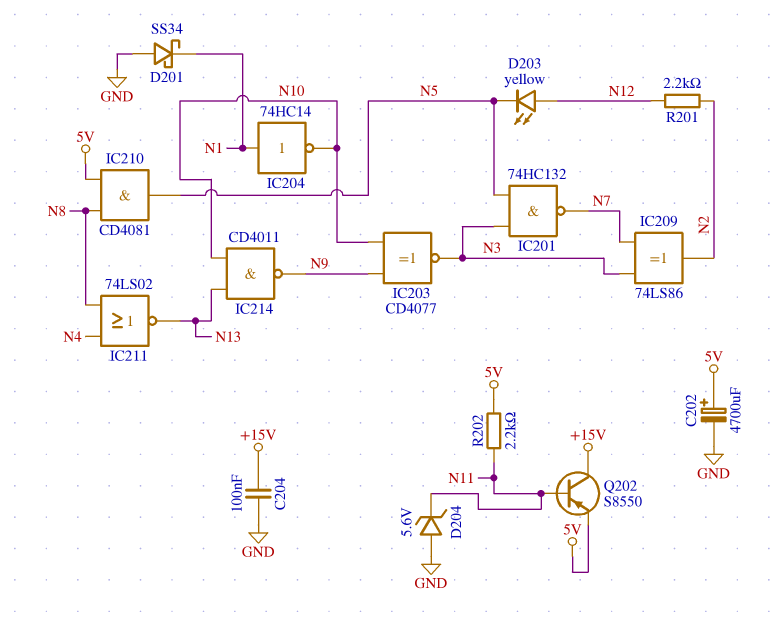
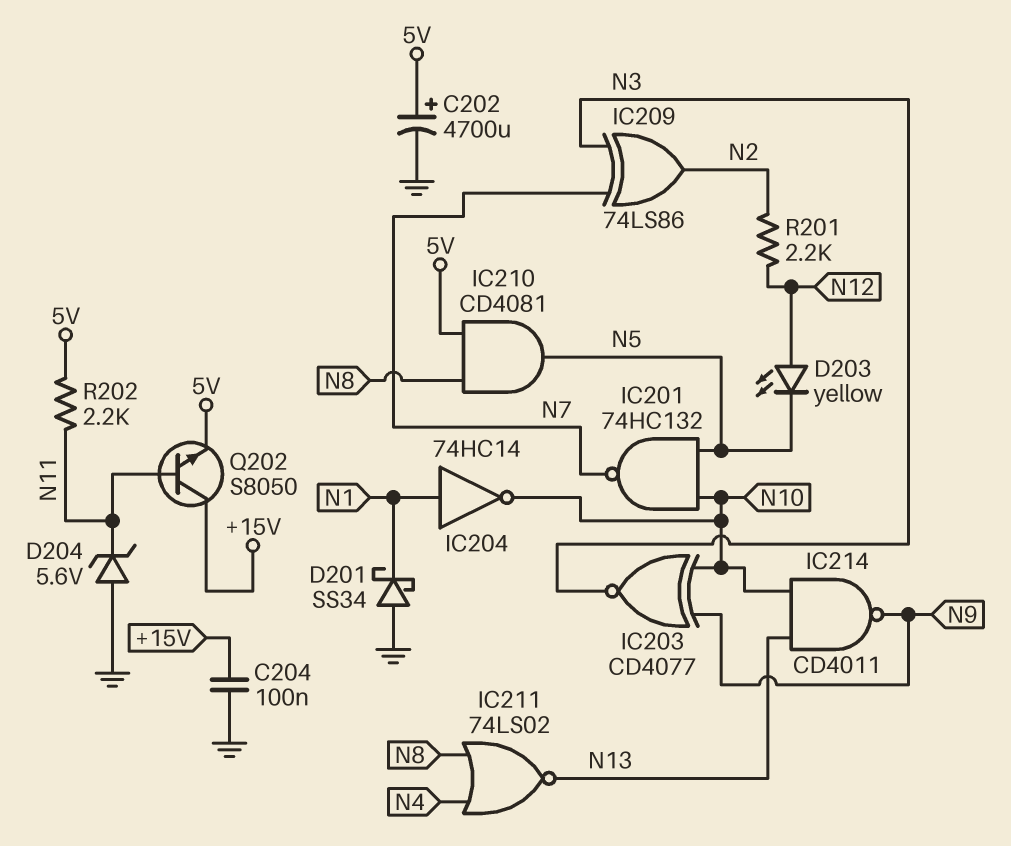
IC201: NAND 74HC132 (in N3, in N5, out N7) -> NAND 74HC132 (in N5, in N10, out N7)
Q202: PNP S8550 (B N11, C +15V, E 5V) -> NPN S8050 (B N11, C +15V, E 5V)

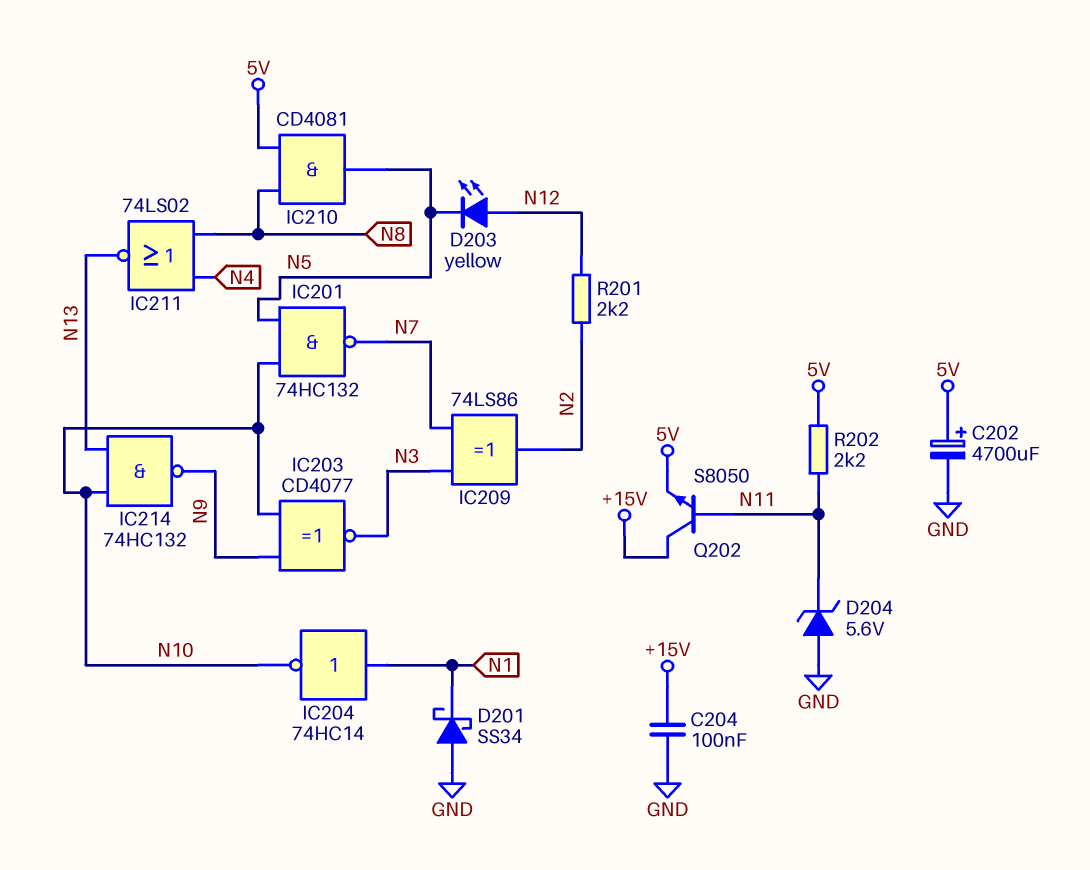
IC214: NAND CD4011 (in N10, in N13, out N9) -> NAND 74HC132 (in N10, in N13, out N9)

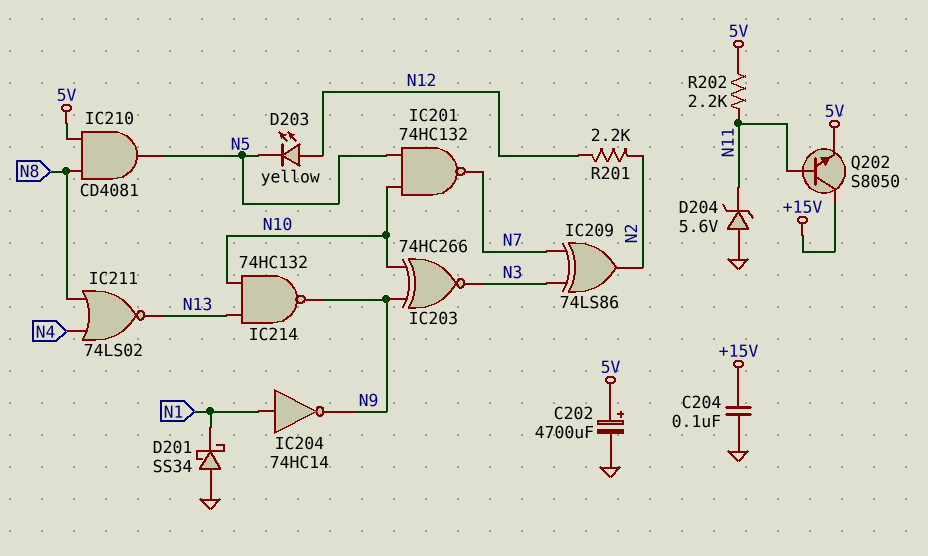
IC203: XNOR CD4077 (in N9, in N10, out N3) -> XNOR 74HC266 (in N9, in N10, out N3)
IC204: NOT 74HC14 (in N1, out N10) -> NOT 74HC14 (in N1, out N9)

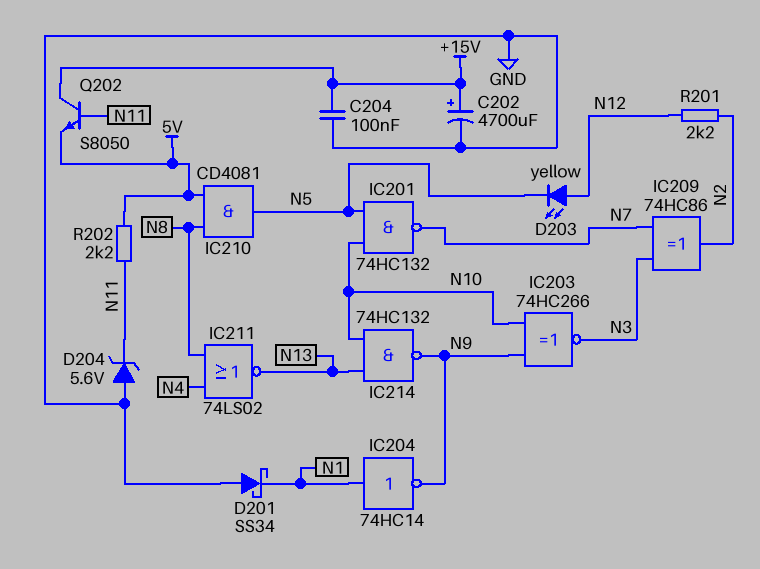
C202: 4700uF (plus 5V, minus GND) -> 4700uF (plus +15V, minus GND)
IC209: XOR 74LS86 (in N3, in N7, out N2) -> XOR 74HC86 (in N3, in N7, out N2)

